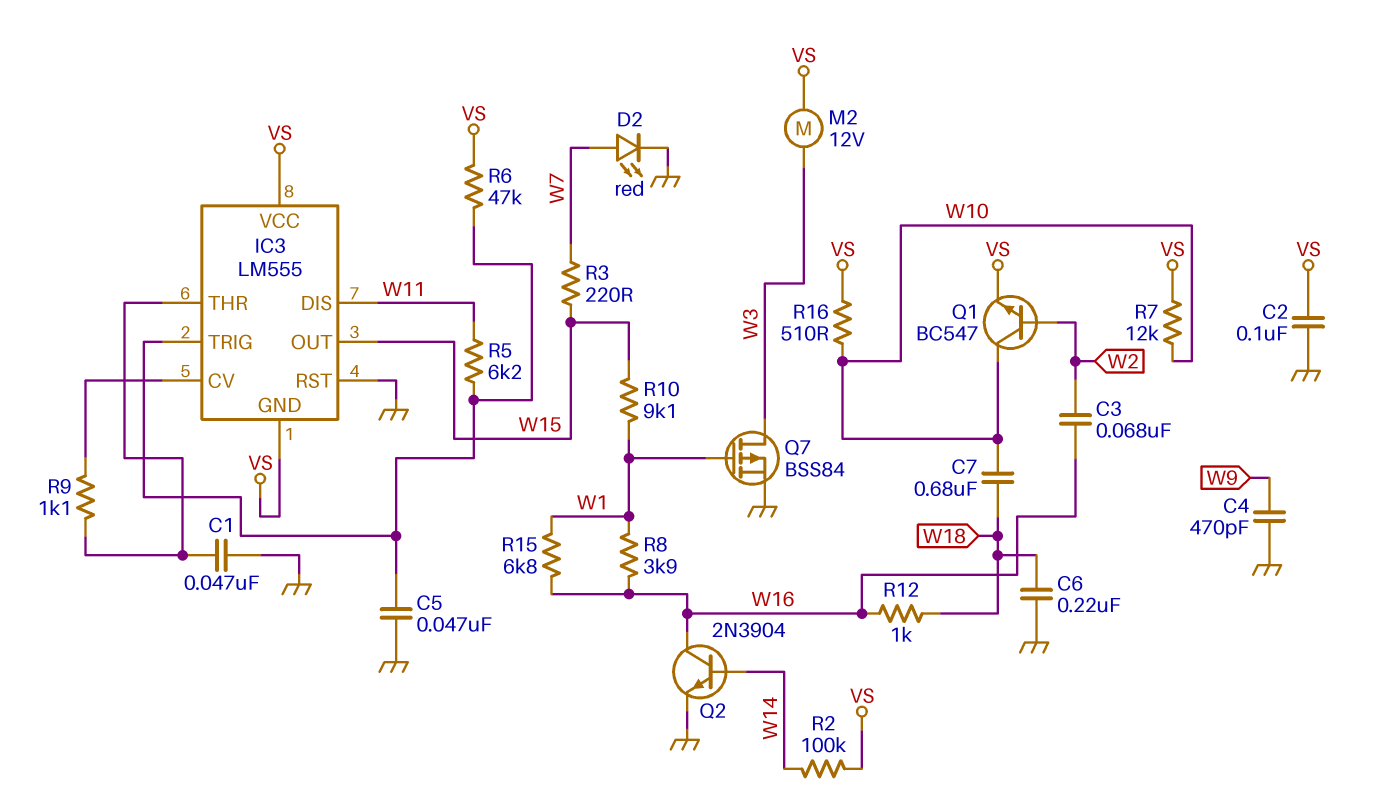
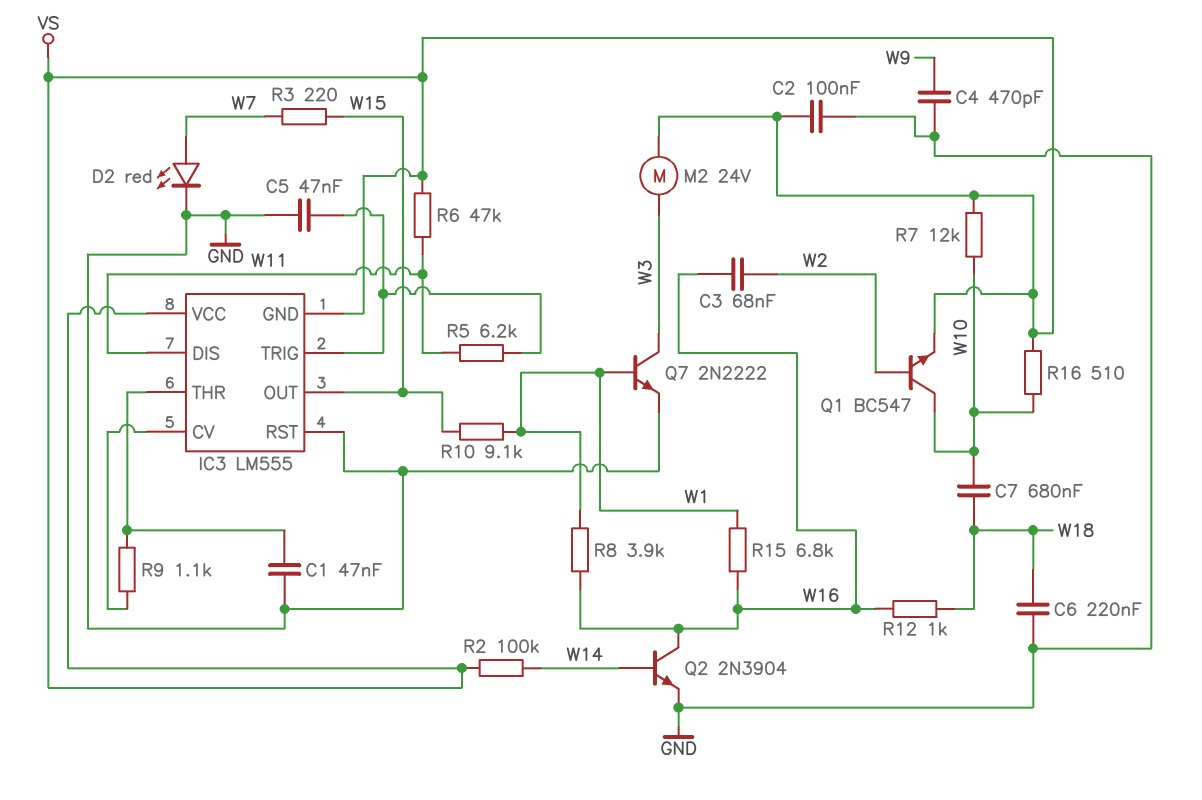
M2: motor 12V (VS, W3) -> motor 24V (VS, W3)
Q7: PMOS BSS84 (G W1, D W3, S GND) -> NPN 2N2222 (B W1, C W3, E GND)
R6: 47k (IC3/TRIG, VS) -> 47k (VS, W11)

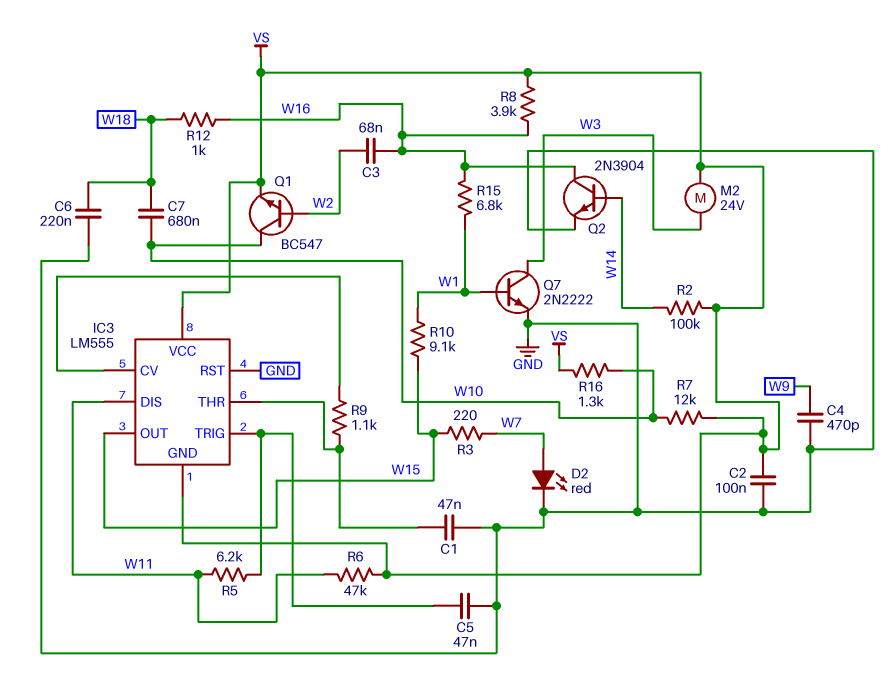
R8: 3.9k (W1, W16) -> 3.9k (VS, W16)
R16: 510 (VS, W10) -> 1.3k (VS, W10)

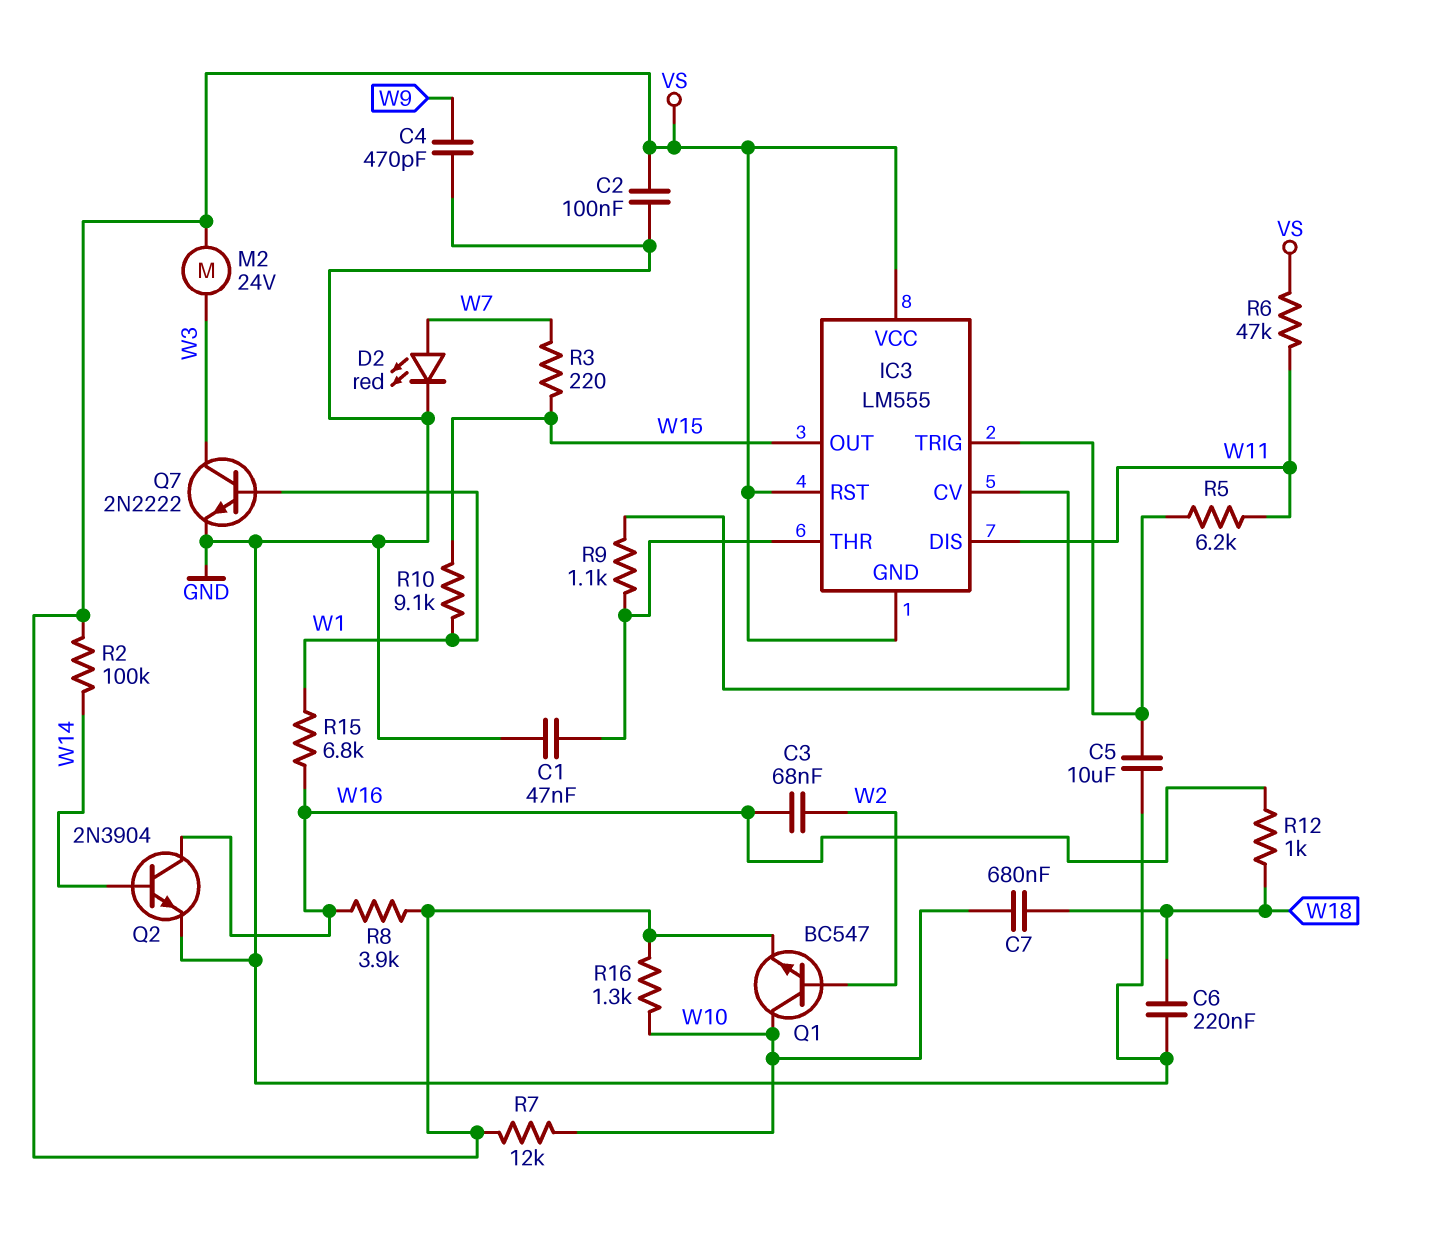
C5: 47nF (GND, IC3/TRIG) -> 10uF (GND, IC3/TRIG)
IC3 pin RST: GND -> VS

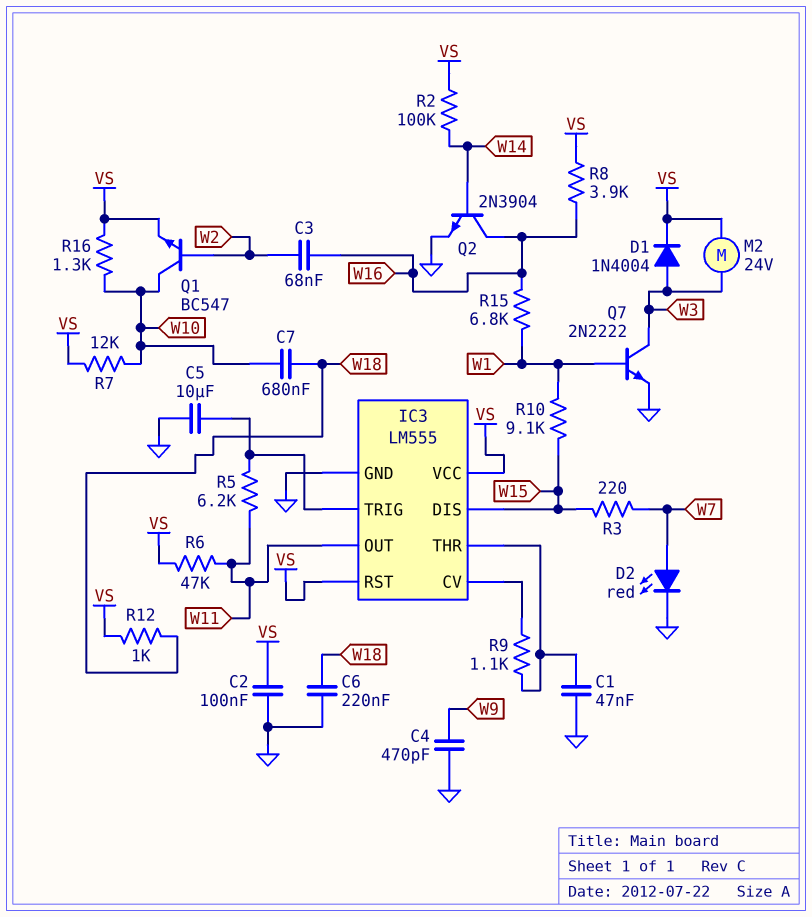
D1: none -> diode 1N4004 (A W3, K VS)
IC3 pin DIS: W11 -> W15
IC3 pin GND: VS -> GND
IC3 pin OUT: W15 -> W11
R12: 1k (W16, W18) -> 1k (VS, W18)

